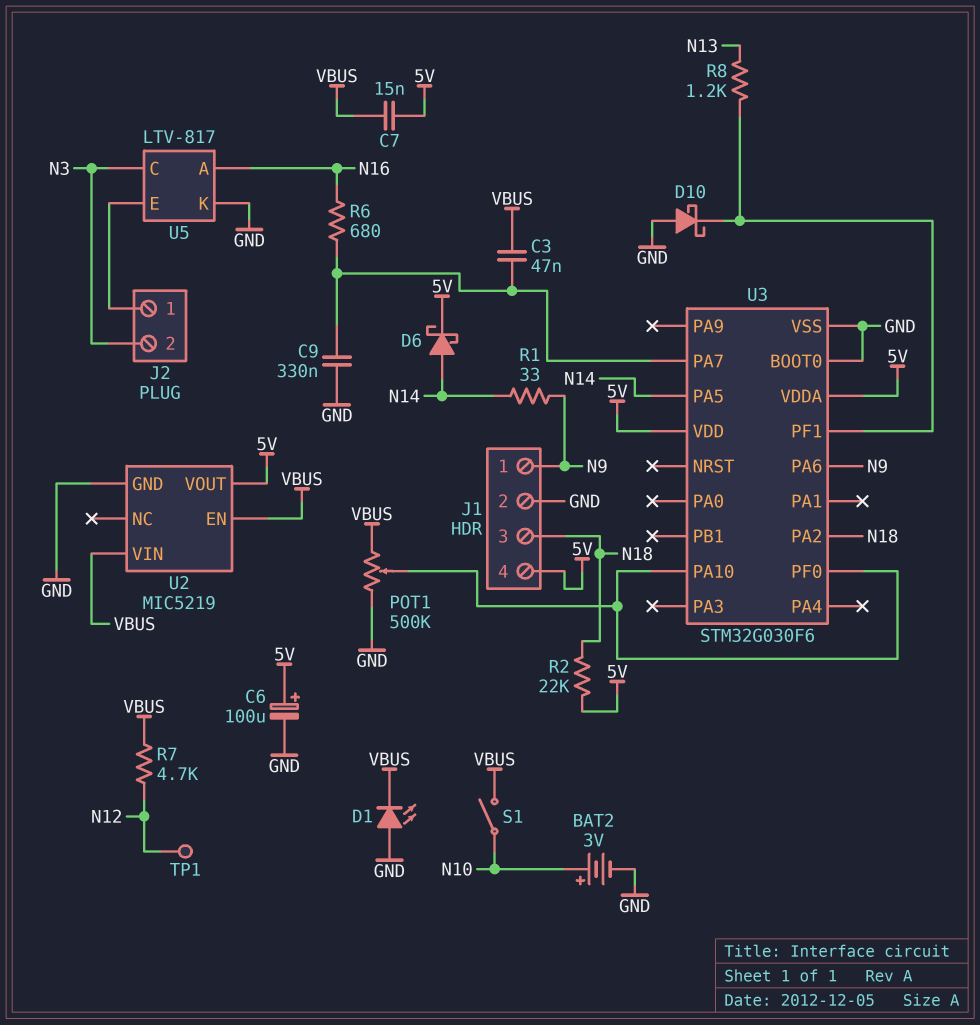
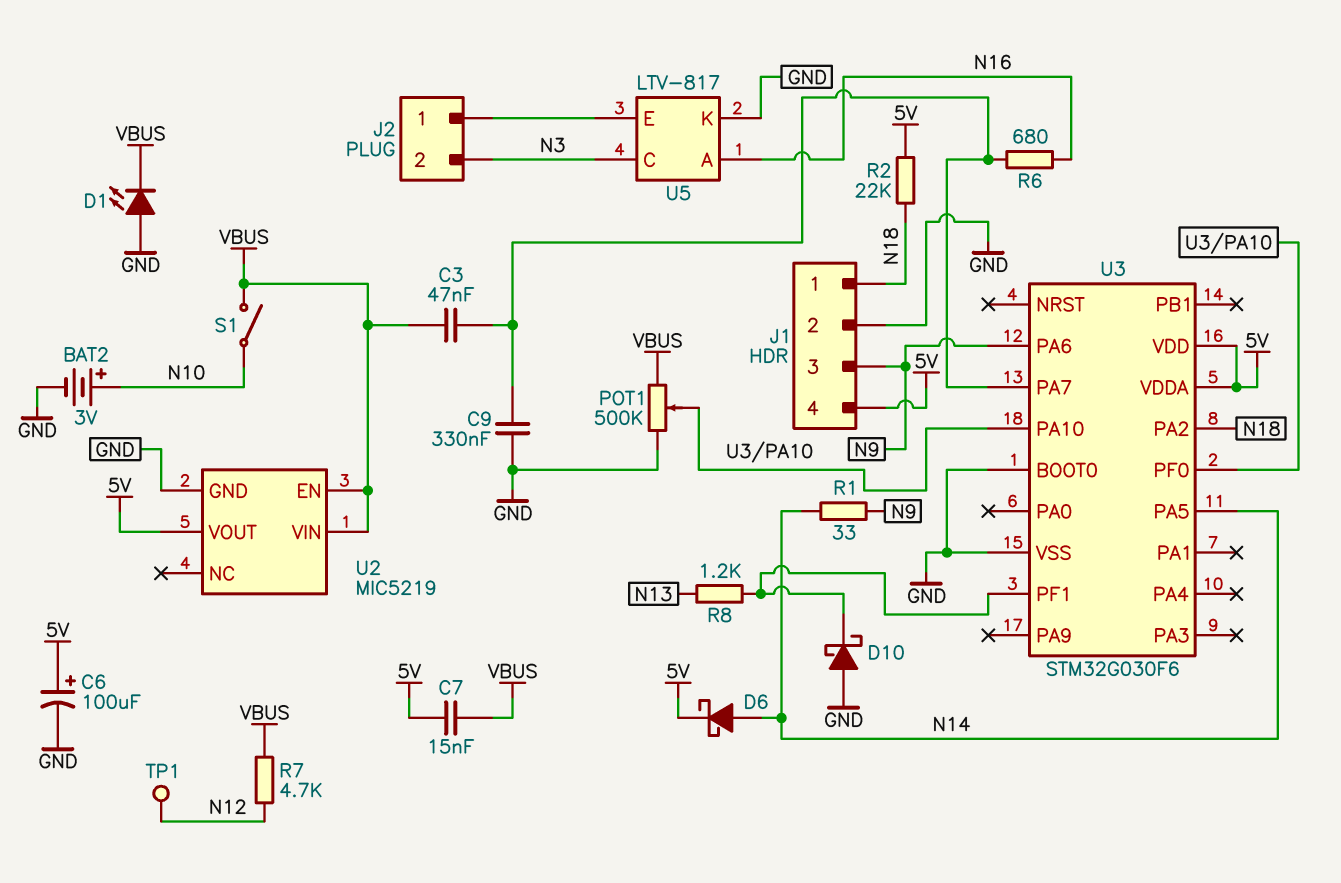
J1 pin 1: N9 -> N18
J1 pin 3: N18 -> N9

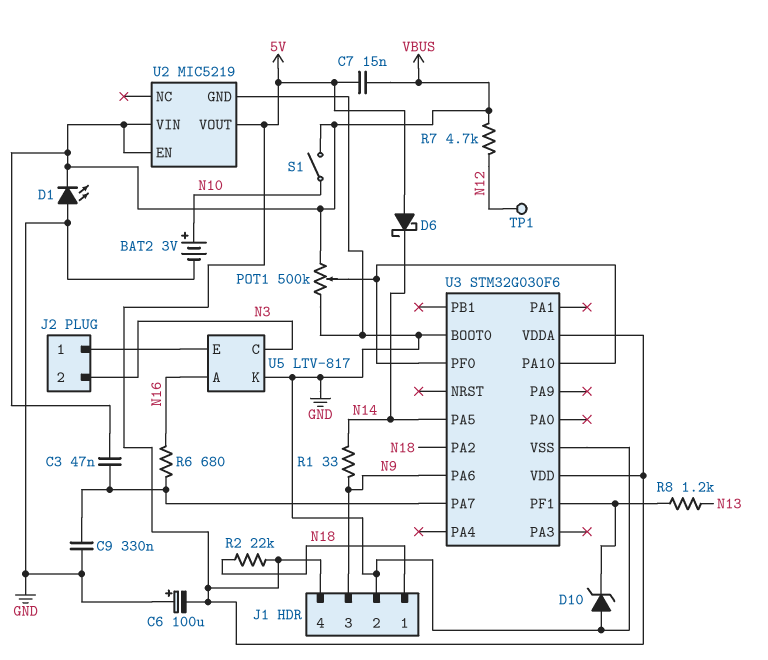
C6: 100uF (plus 5V, minus GND) -> 100uF (plus GND, minus 5V)
D6: schottky (A N14, K 5V) -> schottky (A 5V, K N14)
D10: schottky (A GND, K U3/PF1) -> zener (A GND, K U3/PF1)

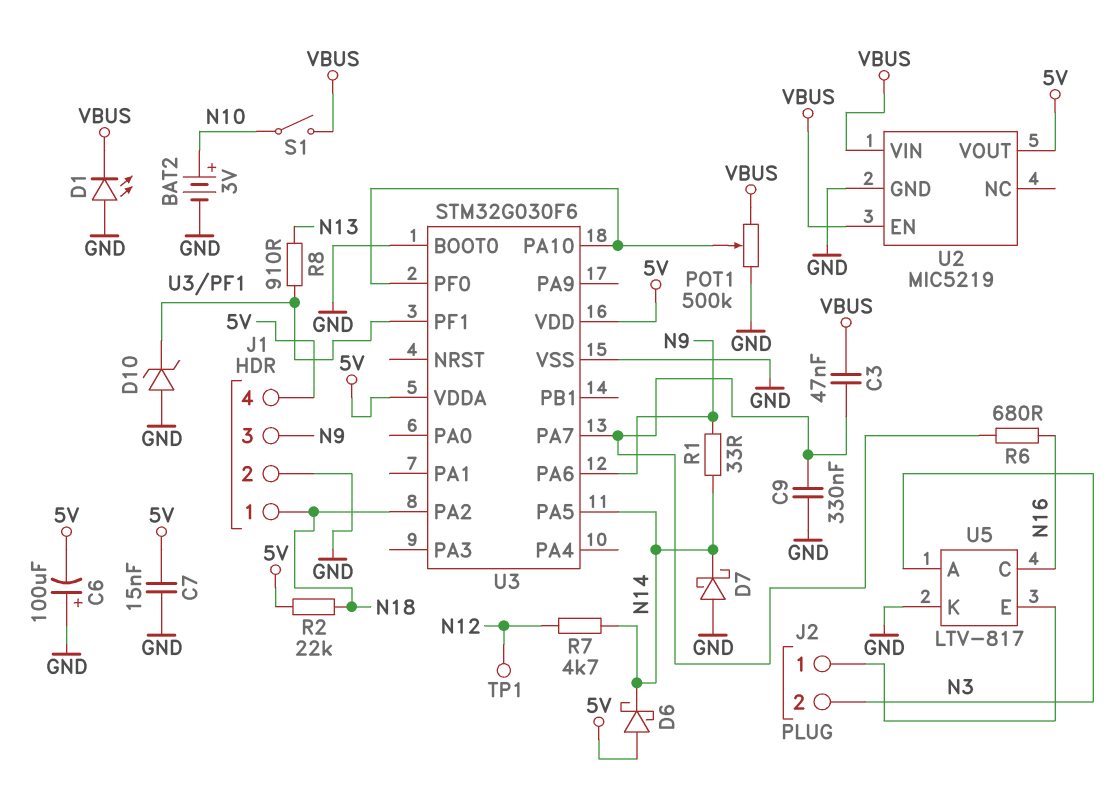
C7: 15nF (5V, VBUS) -> 15nF (5V, GND)
D7: none -> schottky (A GND, K N14)
R7: 4.7k (N12, VBUS) -> 4.7k (N12, N14)
R8: 1.2k (N13, U3/PF1) -> 910 (N13, U3/PF1)
U5 pin A: N16 -> N3
U5 pin C: N3 -> N16

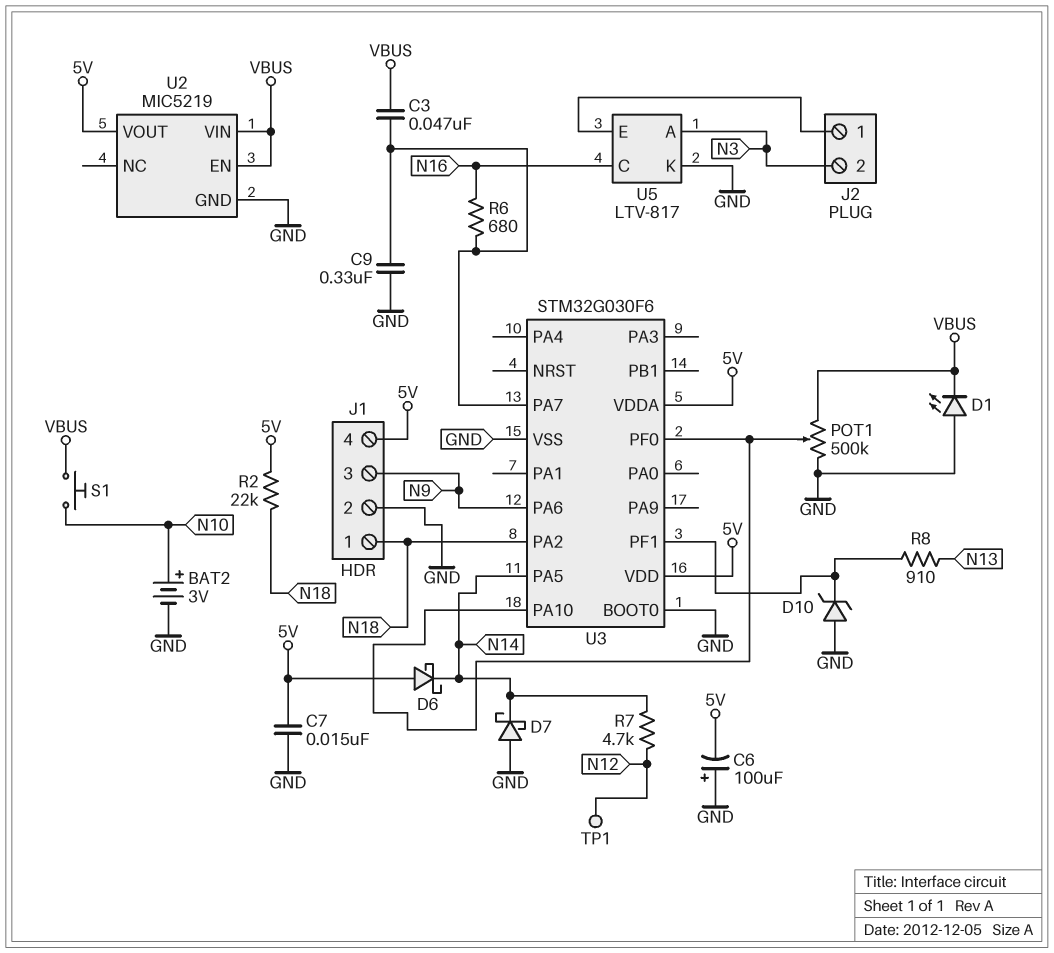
R1: 33 (N9, N14) -> none
S1: switch (N10, VBUS) -> button (N10, VBUS)

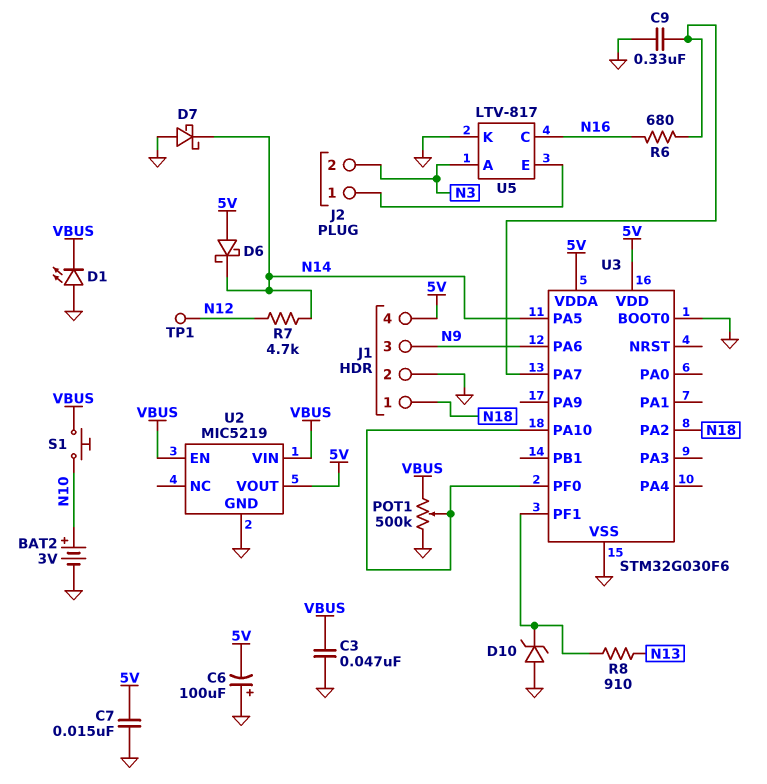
C3: 47nF (U3/PA7, VBUS) -> 47nF (GND, VBUS)
R2: 22k (5V, N18) -> none

